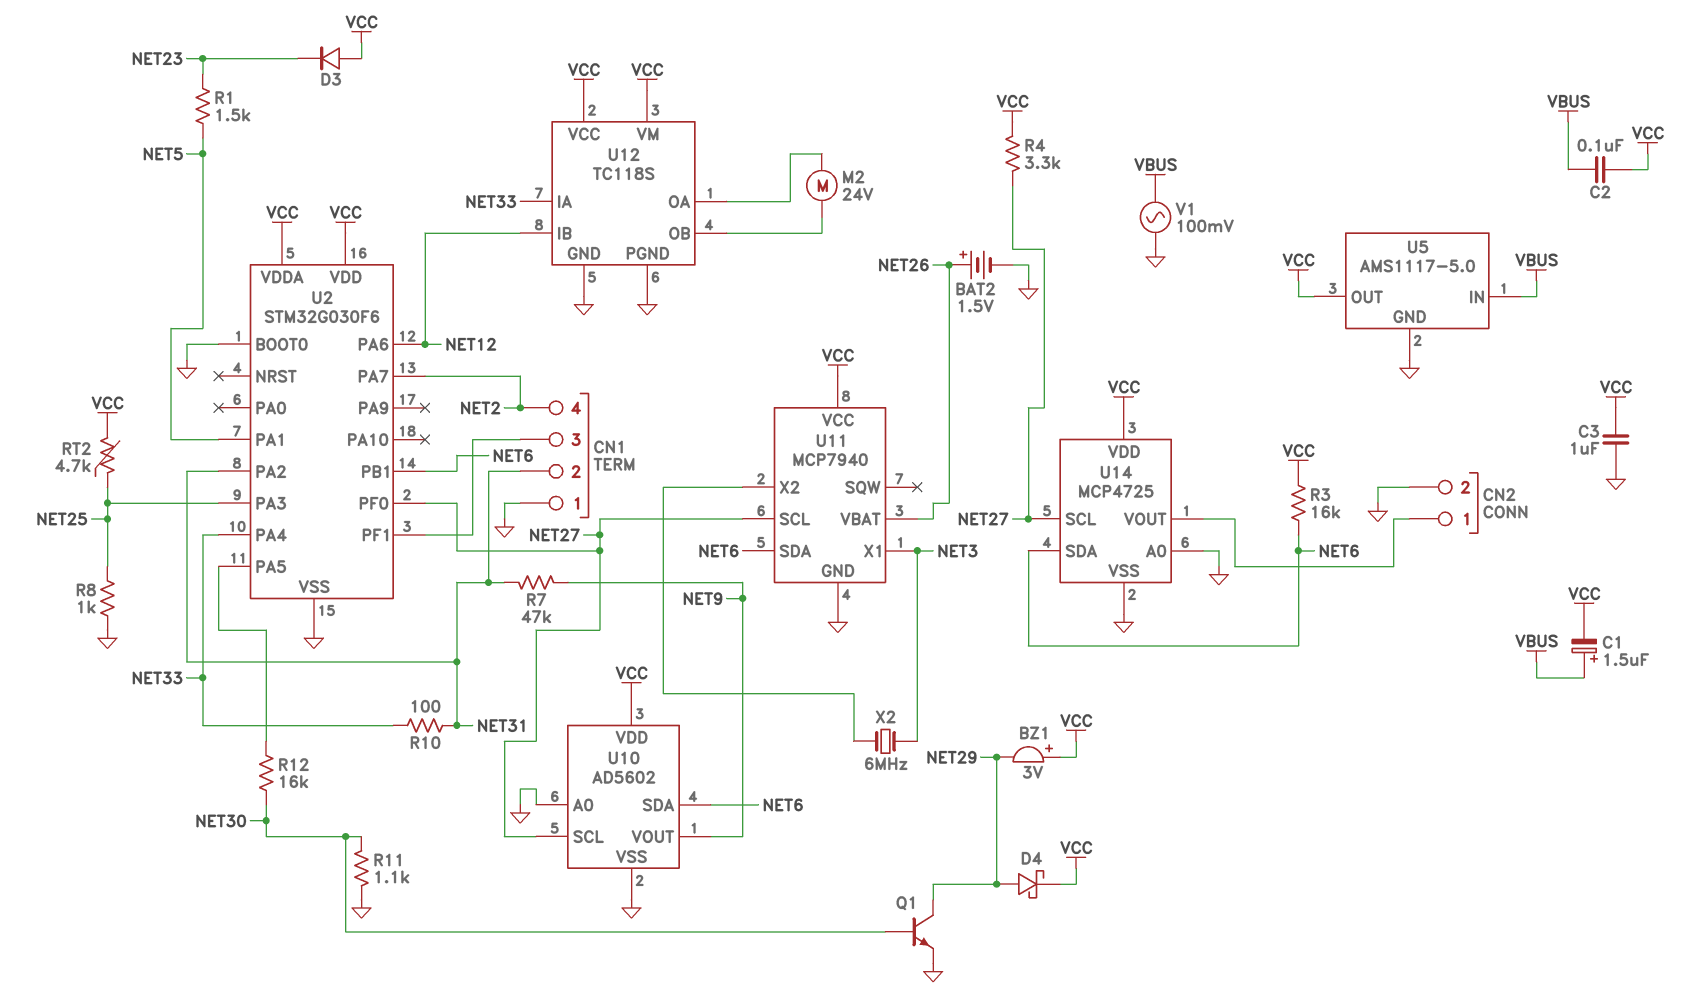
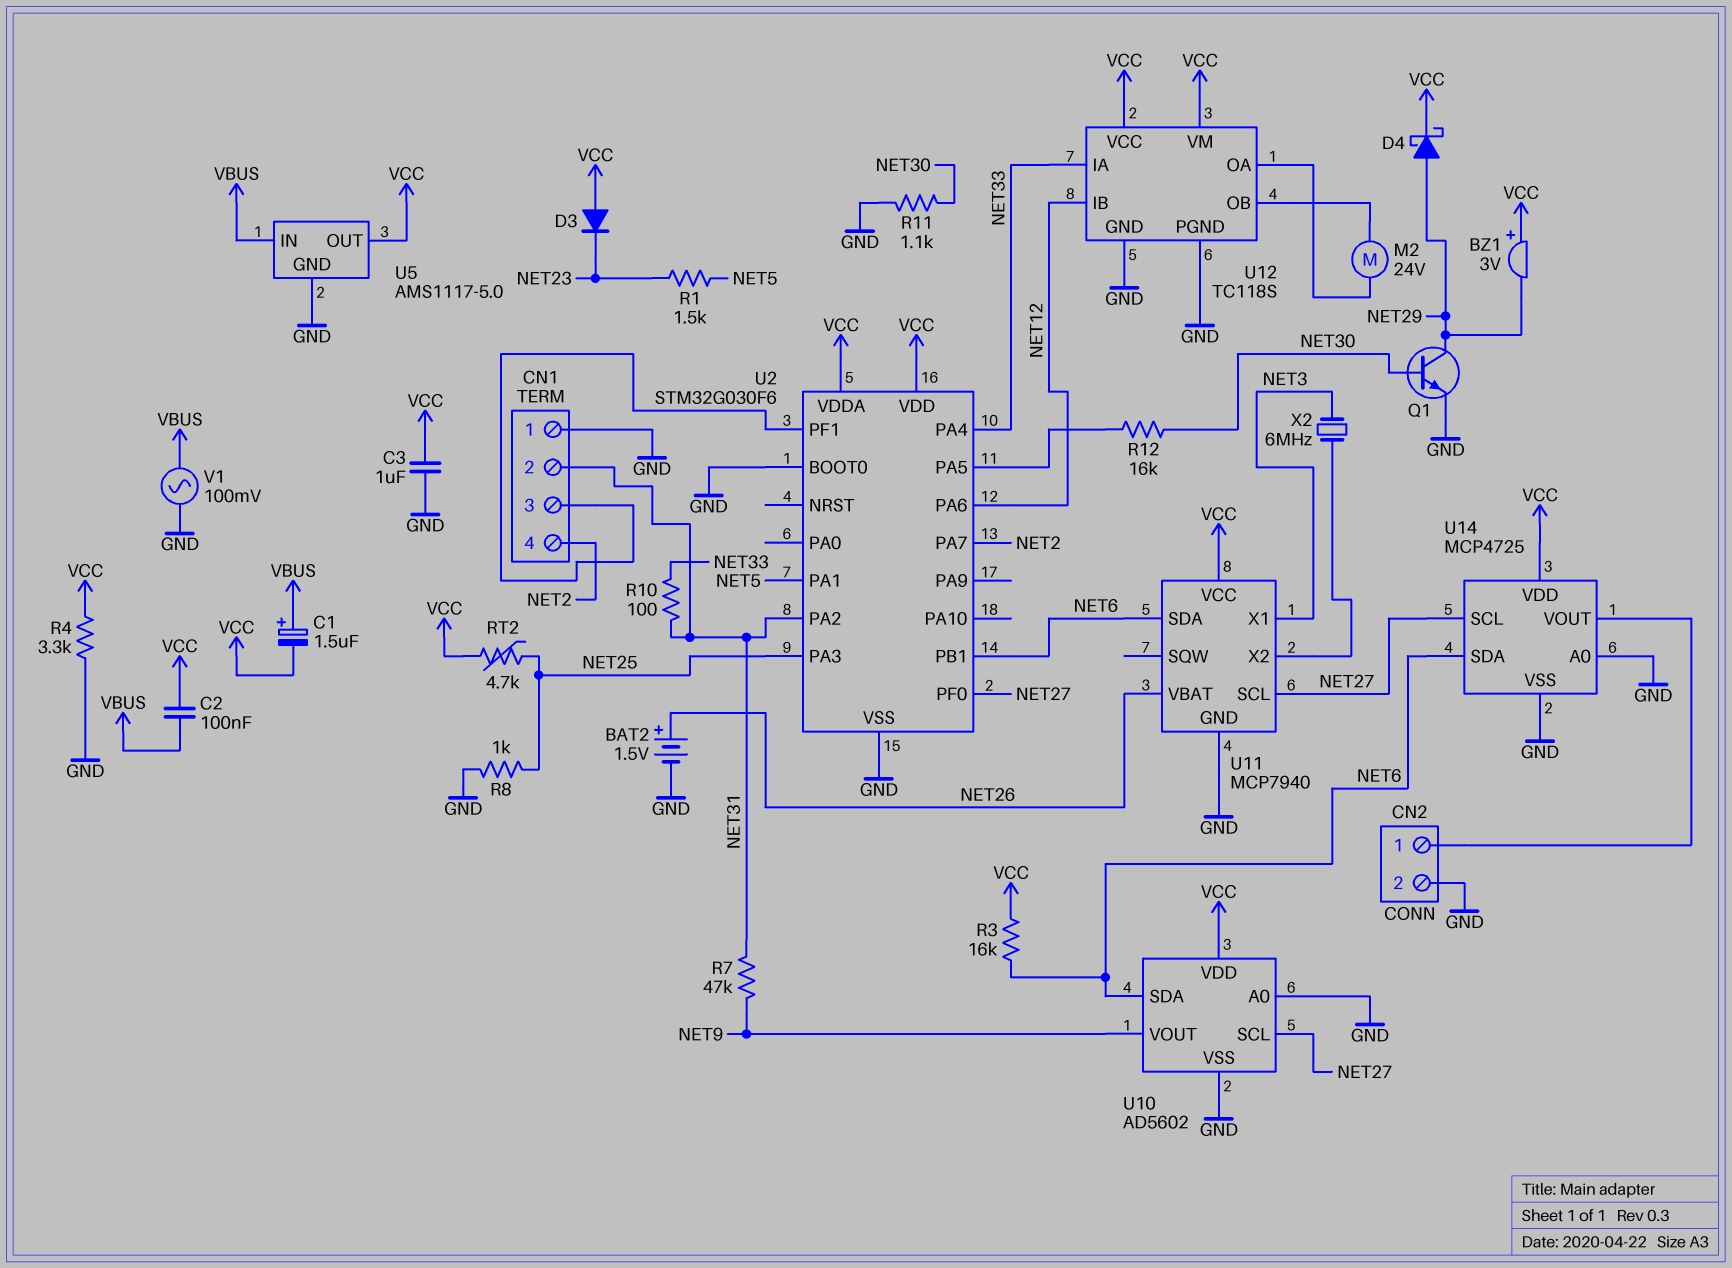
R4: 3.3k (NET27, VCC) -> 3.3k (GND, VCC)

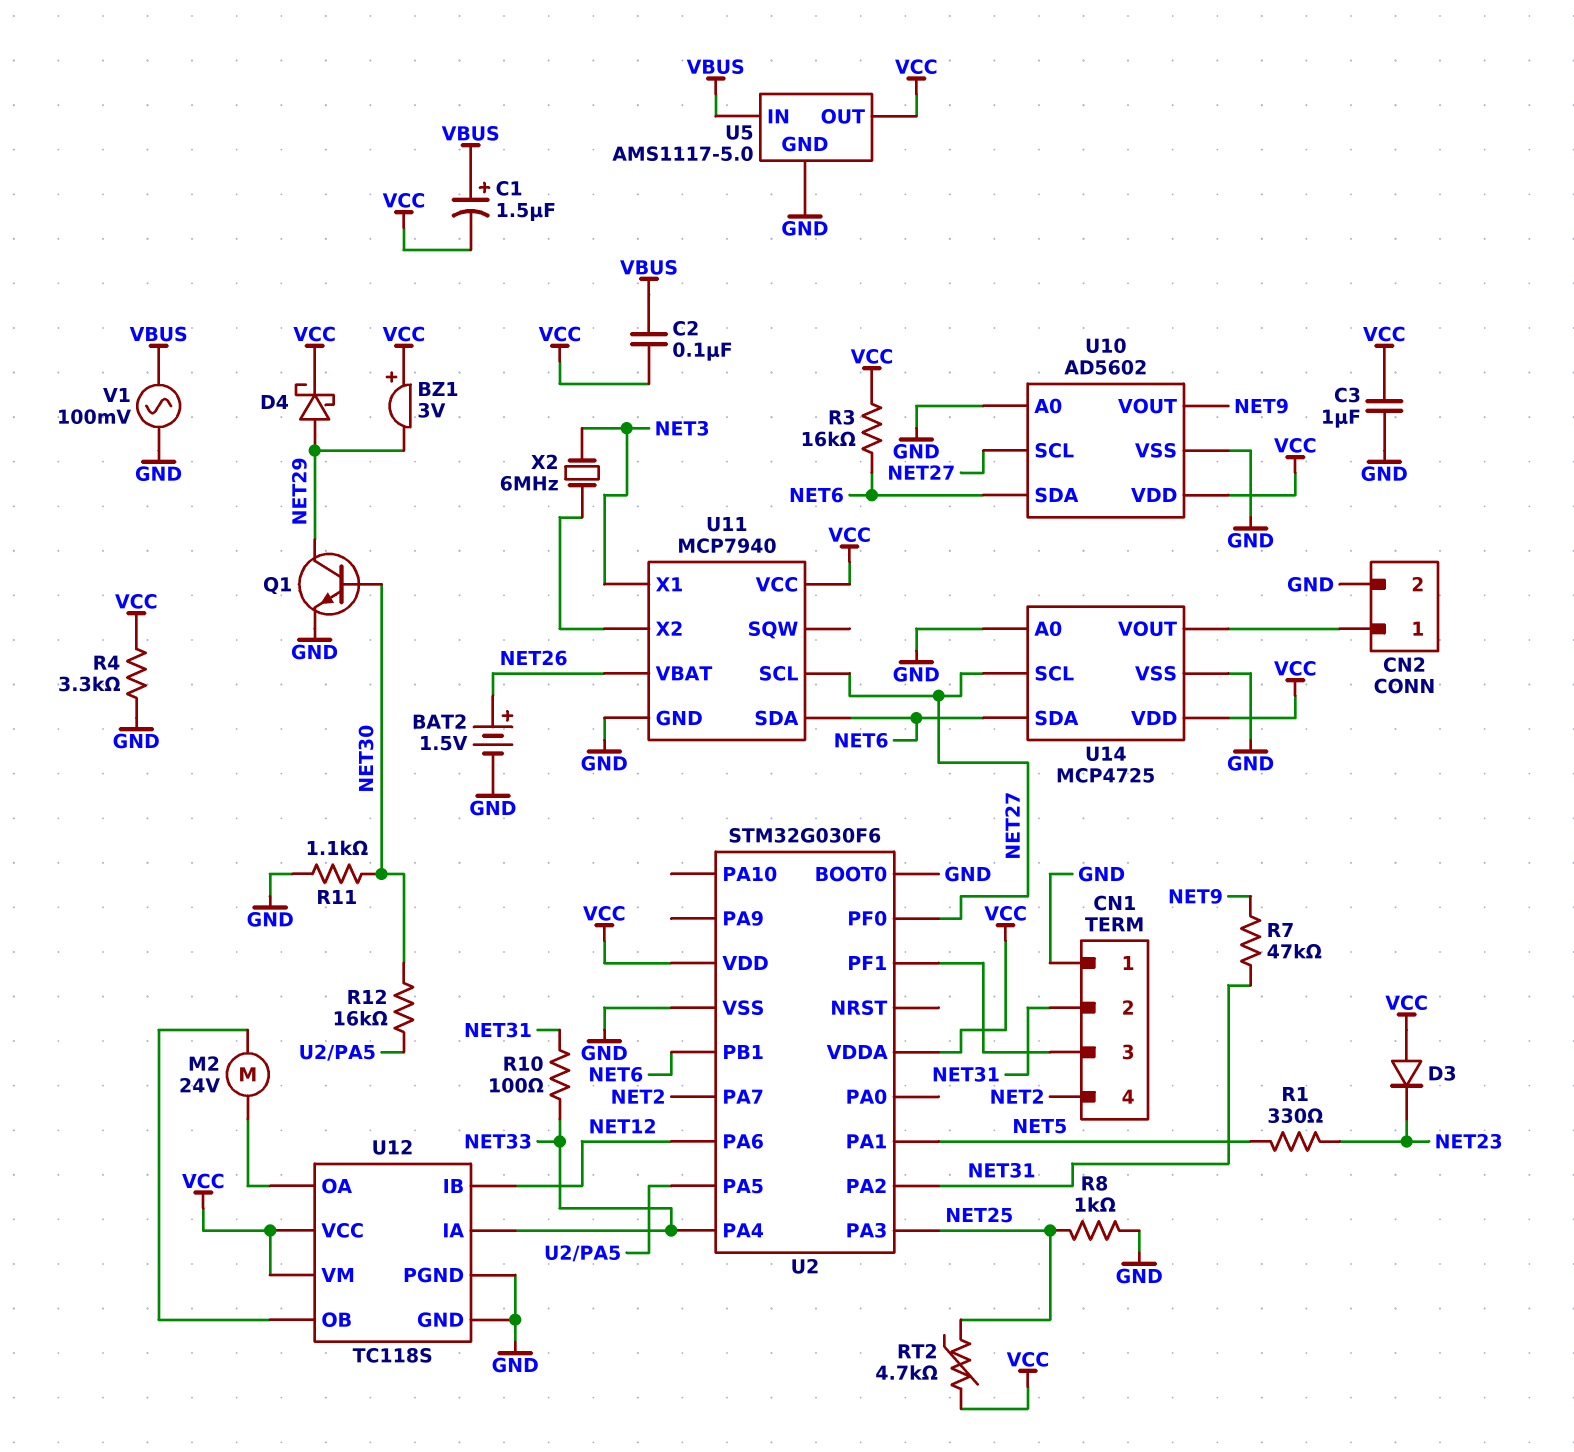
R1: 1.5k (NET5, NET23) -> 330 (NET5, NET23)

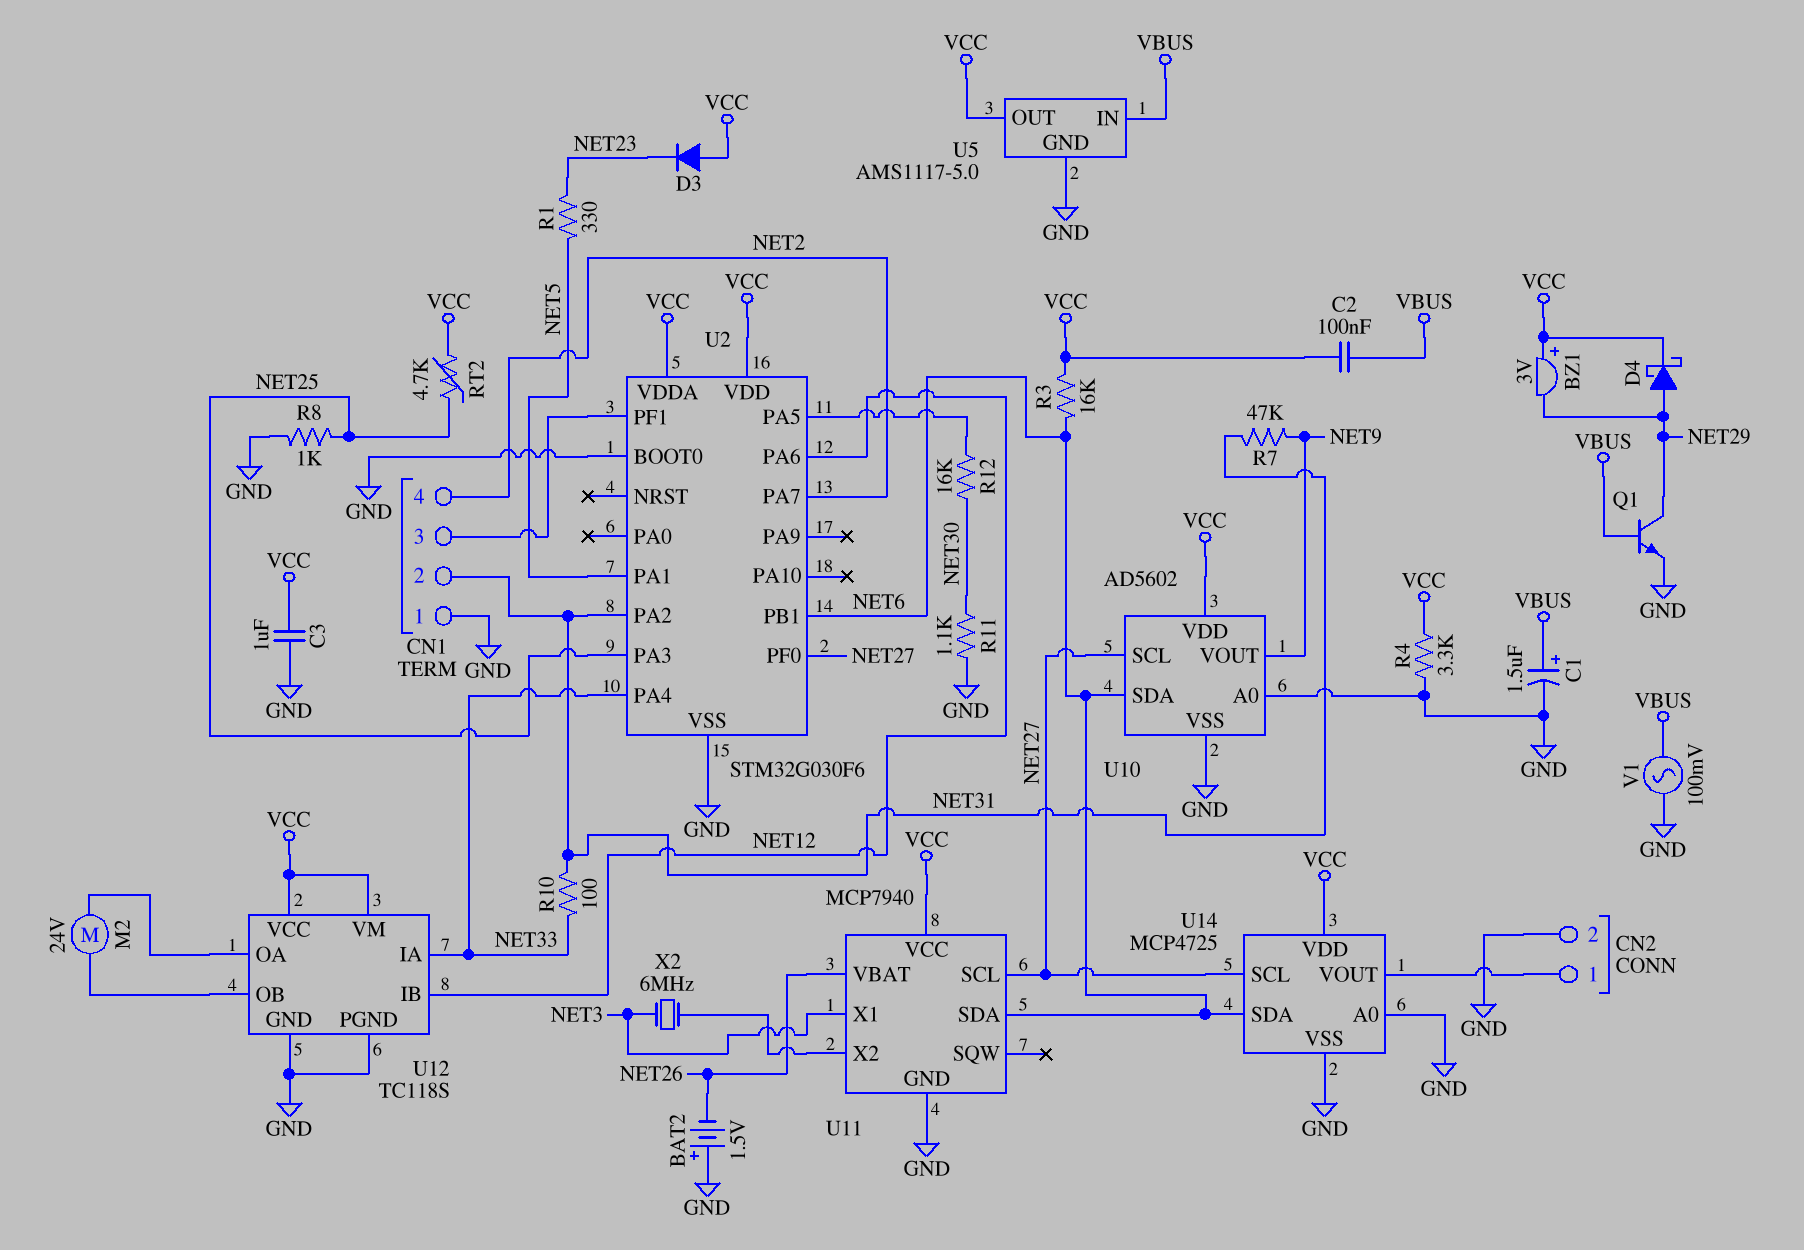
BAT2: 1.5V (plus NET26, minus GND) -> 1.5V (plus GND, minus NET26)
C1: 1.5uF (plus VBUS, minus VCC) -> 1.5uF (plus VBUS, minus GND)
Q1: NPN (B NET30, C NET29, E GND) -> NPN (B VBUS, C NET29, E GND)

